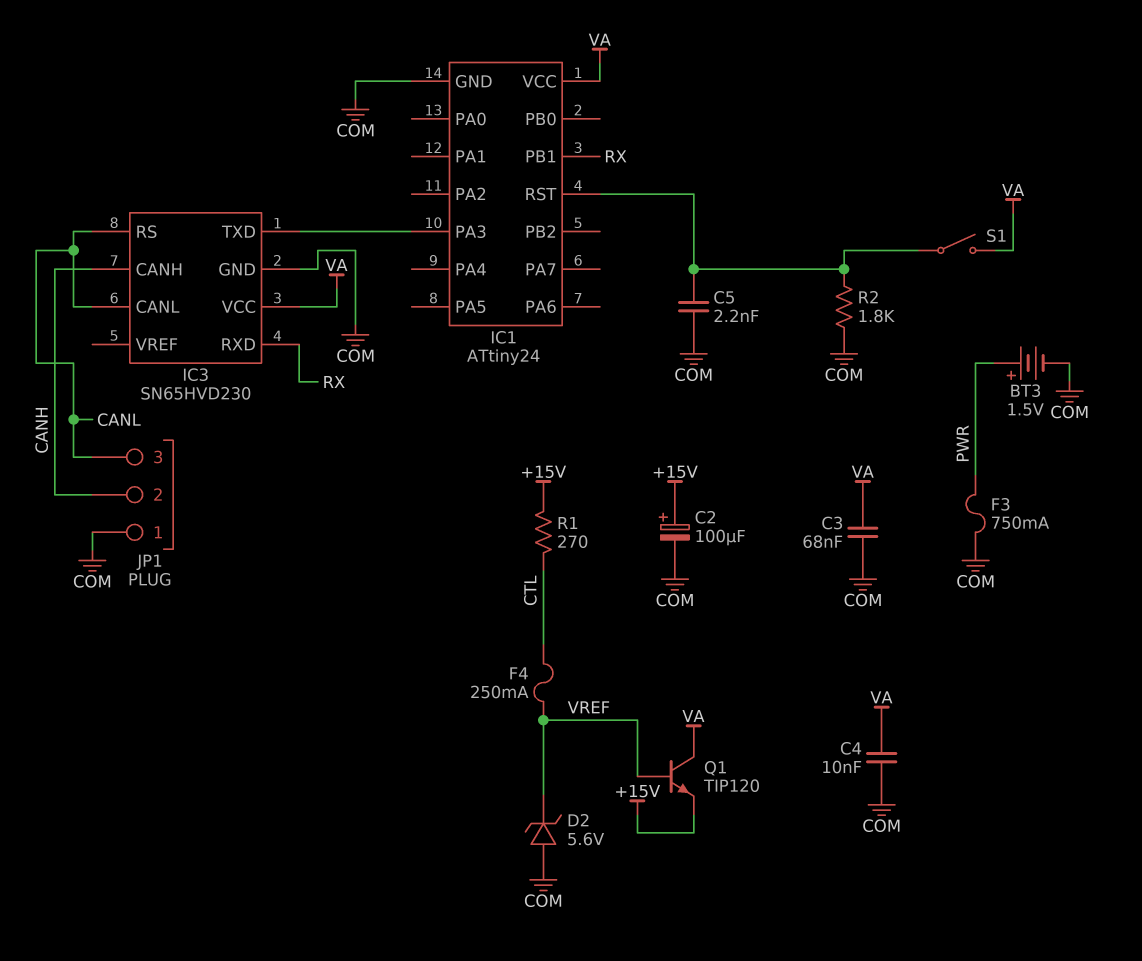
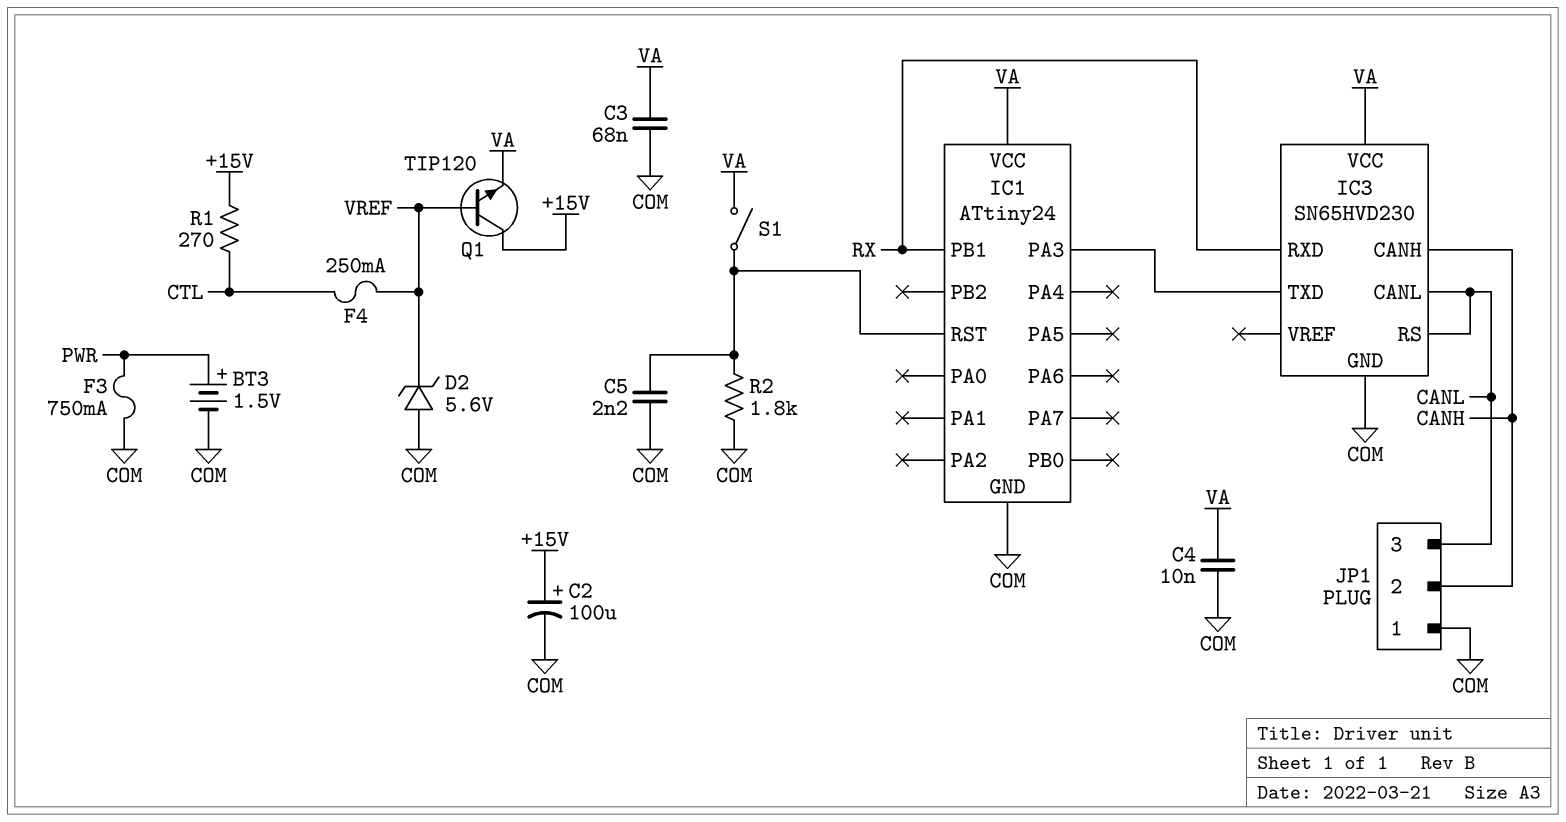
Q1: NPN TIP120 (B VREF, C VA, E +15V) -> NPN TIP120 (B VREF, C +15V, E VA)

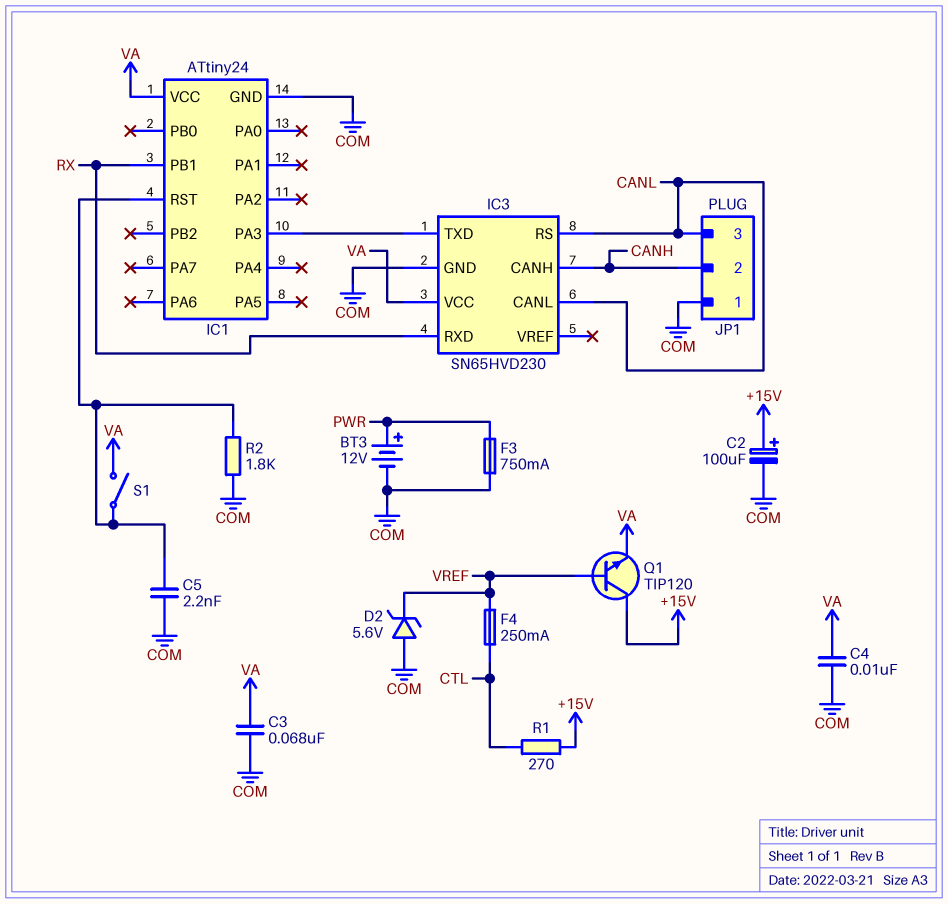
BT3: 1.5V (plus PWR, minus COM) -> 12V (plus PWR, minus COM)

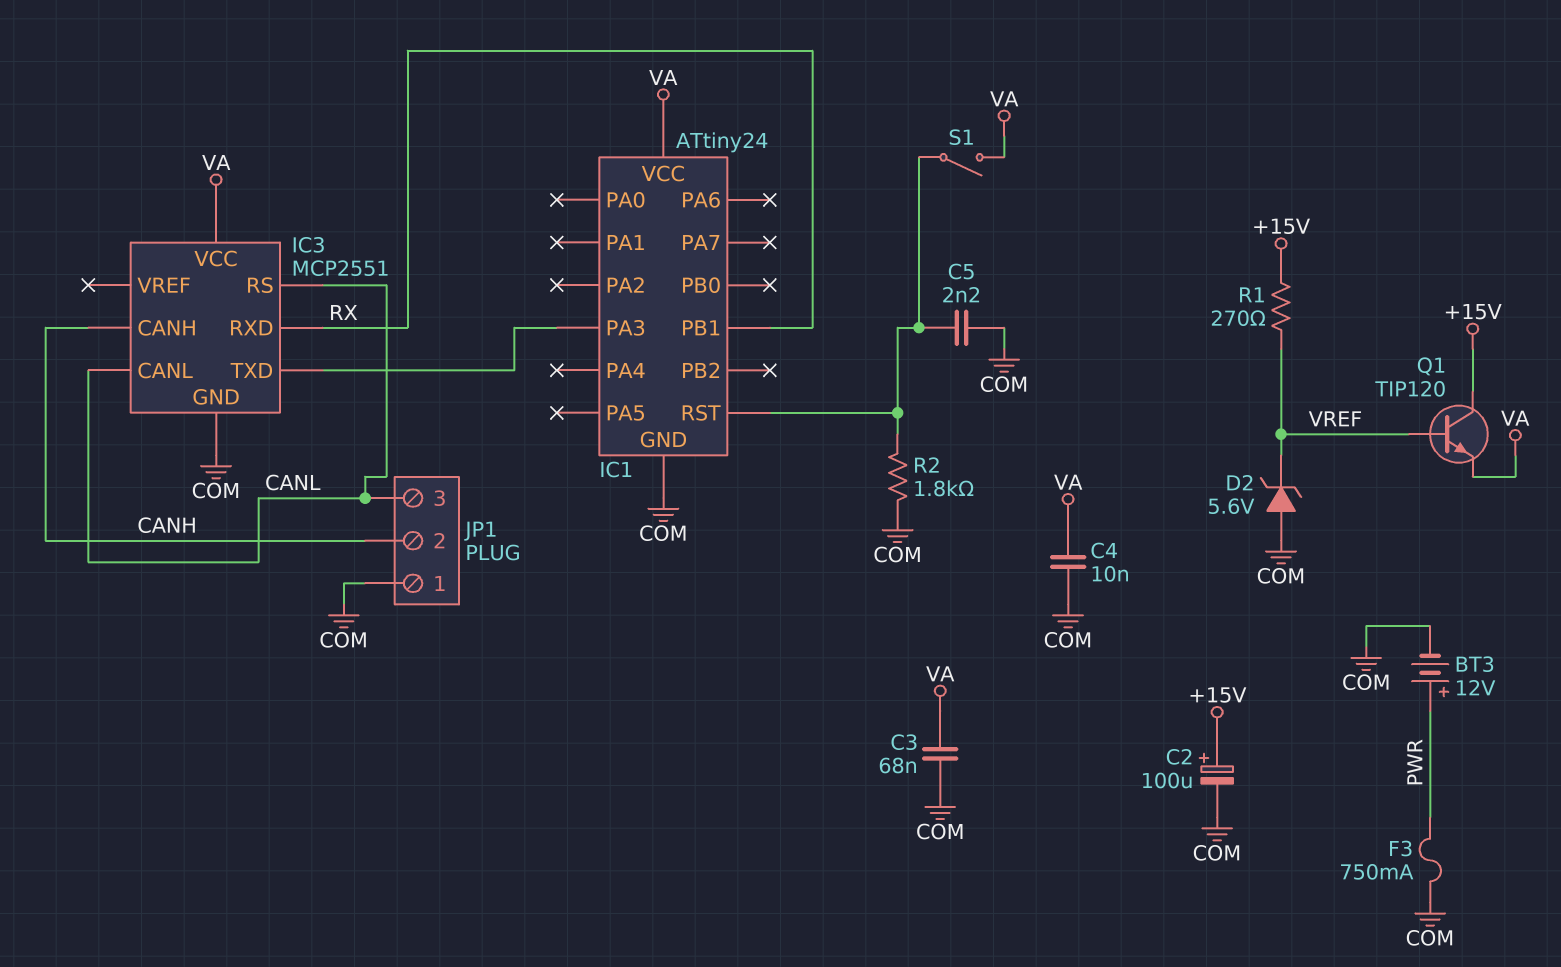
F4: 250mA (CTL, VREF) -> none
IC3: SN65HVD230 -> MCP2551
R1: 270 (+15V, CTL) -> 270 (+15V, VREF)

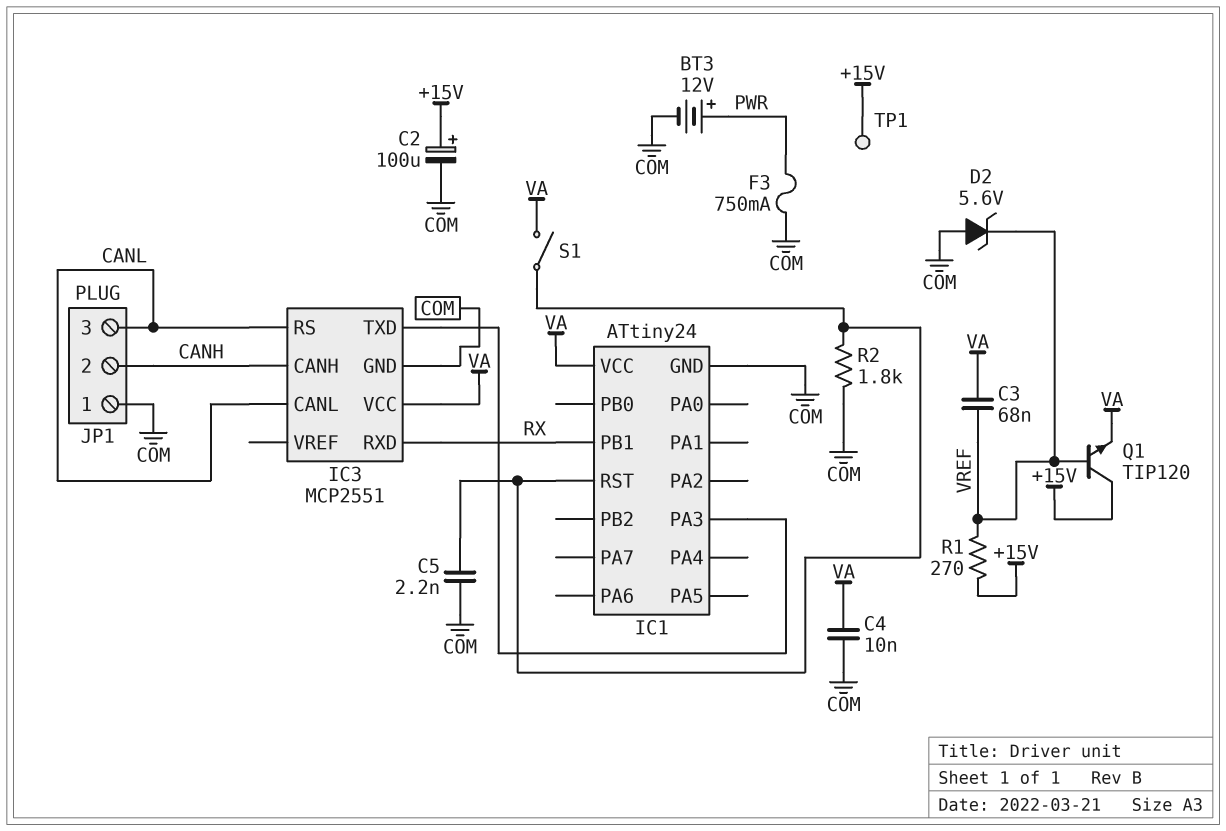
C3: 68nF (COM, VA) -> 68nF (VA, VREF)
TP1: none -> test point (+15V)

